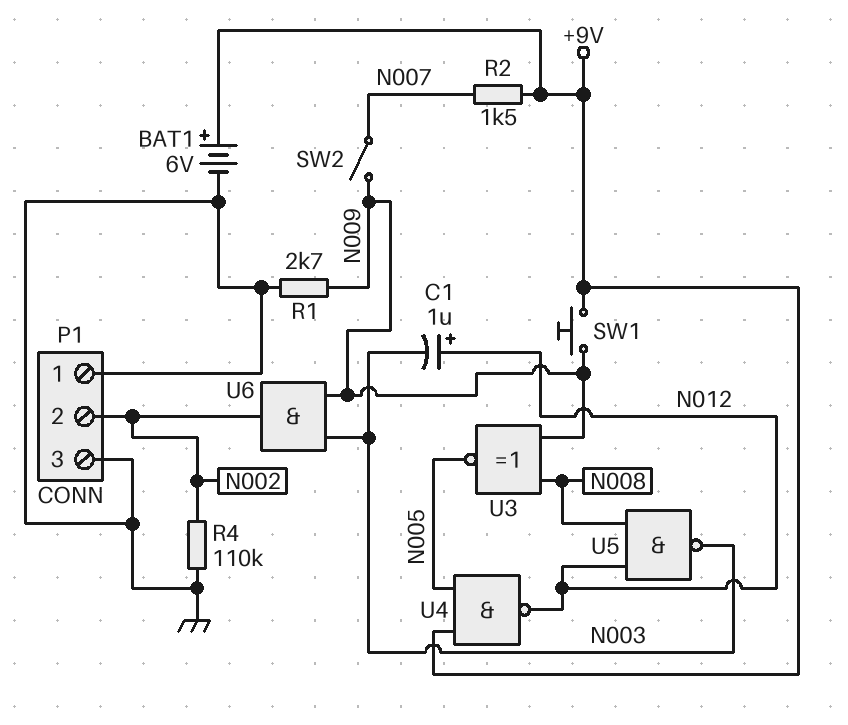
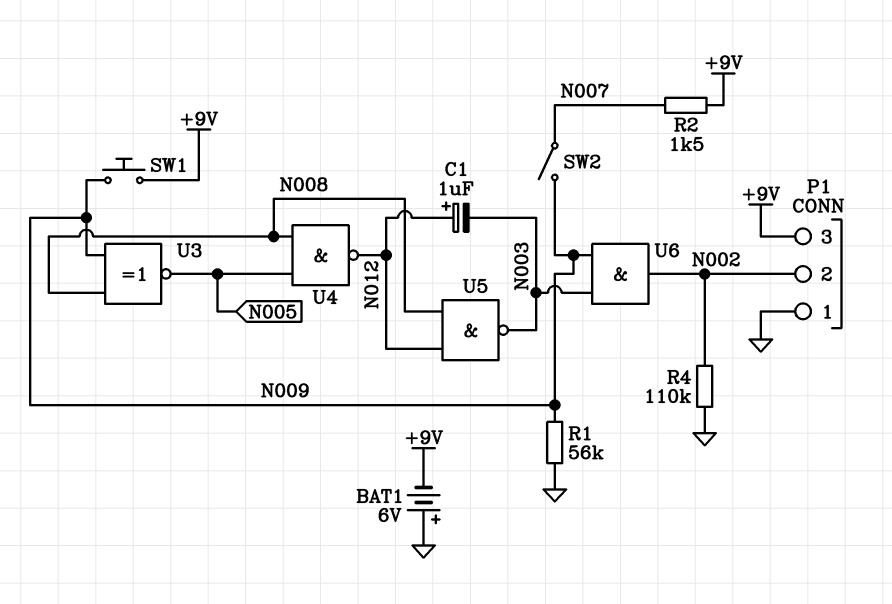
BAT1: 6V (plus +9V, minus GND) -> 6V (plus GND, minus +9V)
P1 pin 3: GND -> +9V
R1: 2.7k (GND, N009) -> 56k (GND, N009)
U4: NAND (in +9V, in N005, out N012) -> NAND (in N005, in N008, out N012)

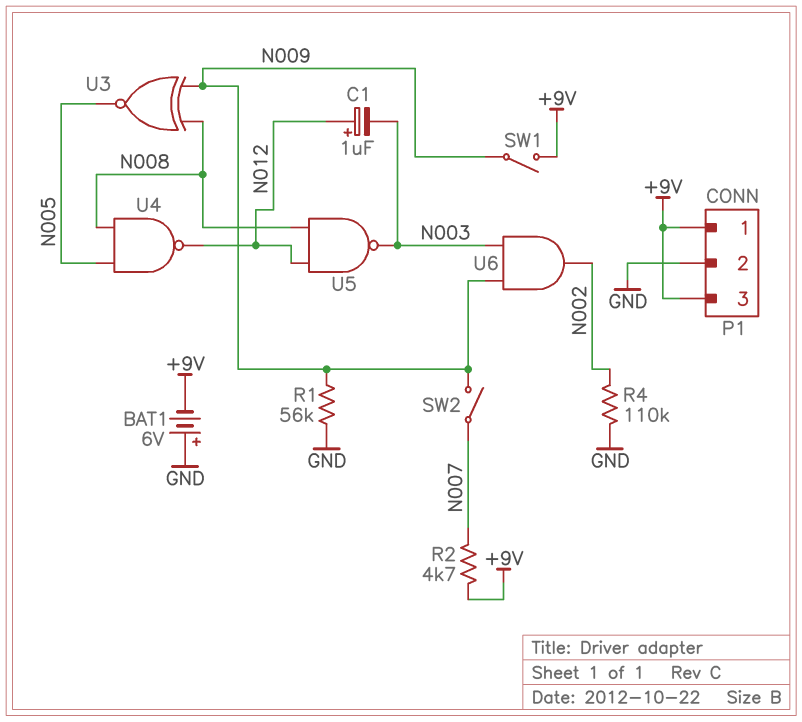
P1 pin 1: GND -> +9V
P1 pin 2: N002 -> GND
R2: 1.5k (+9V, N007) -> 4.7k (+9V, N007)
SW1: button (+9V, N009) -> switch (+9V, N009)

